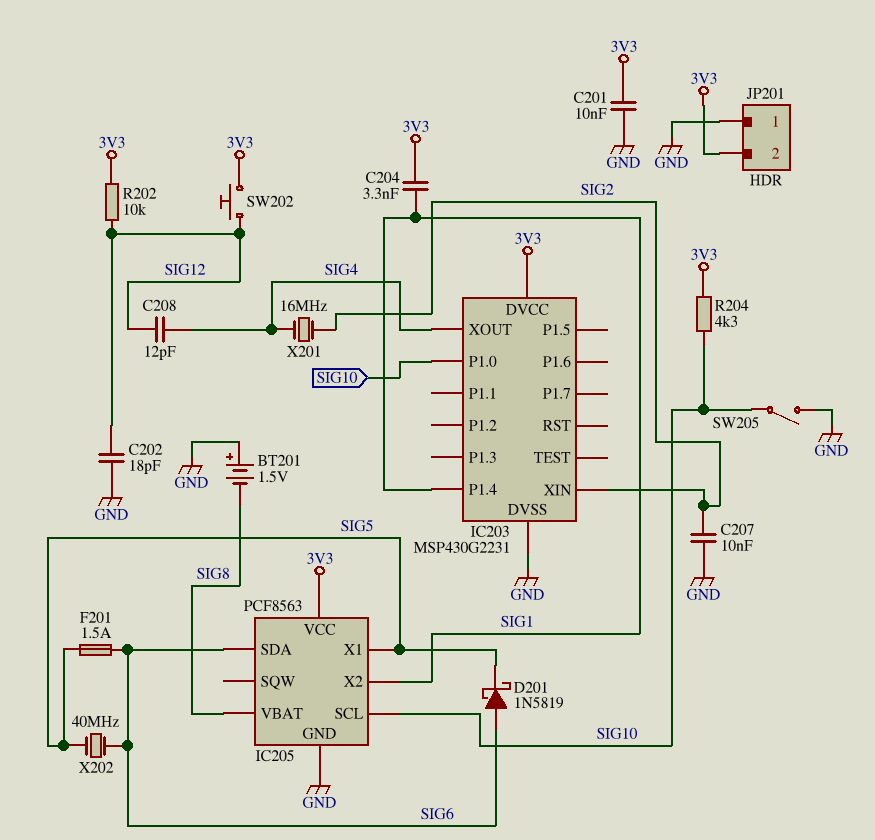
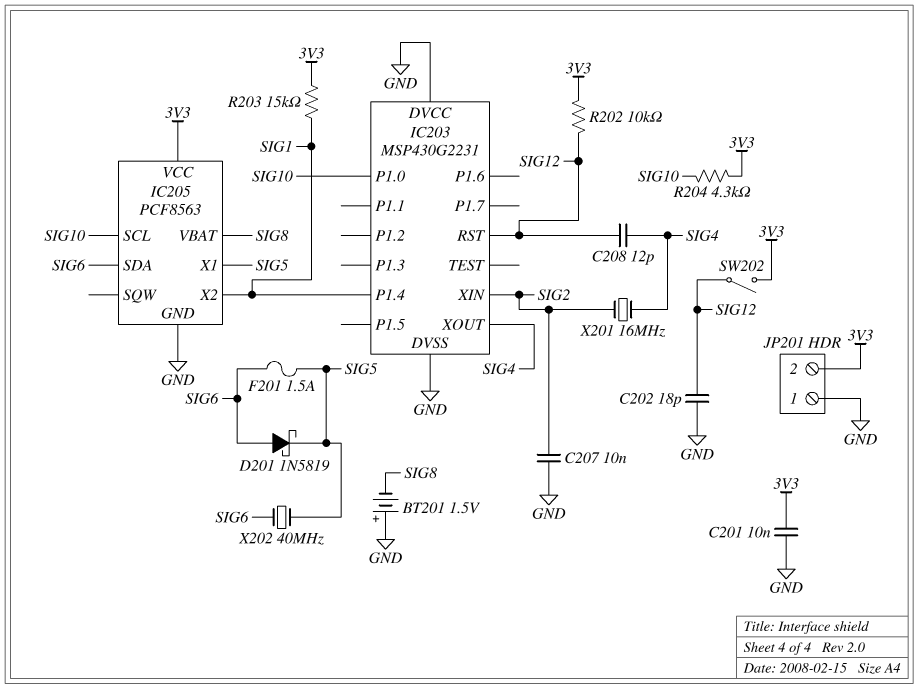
C204: 3.3nF (3V3, SIG1) -> none
IC203 pin DVCC: 3V3 -> GND
IC203 pin RST: none -> SIG12
R203: none -> 15k (3V3, SIG1)
SW202: button (3V3, SIG12) -> switch (3V3, SIG12)
SW205: switch (GND, SIG10) -> none

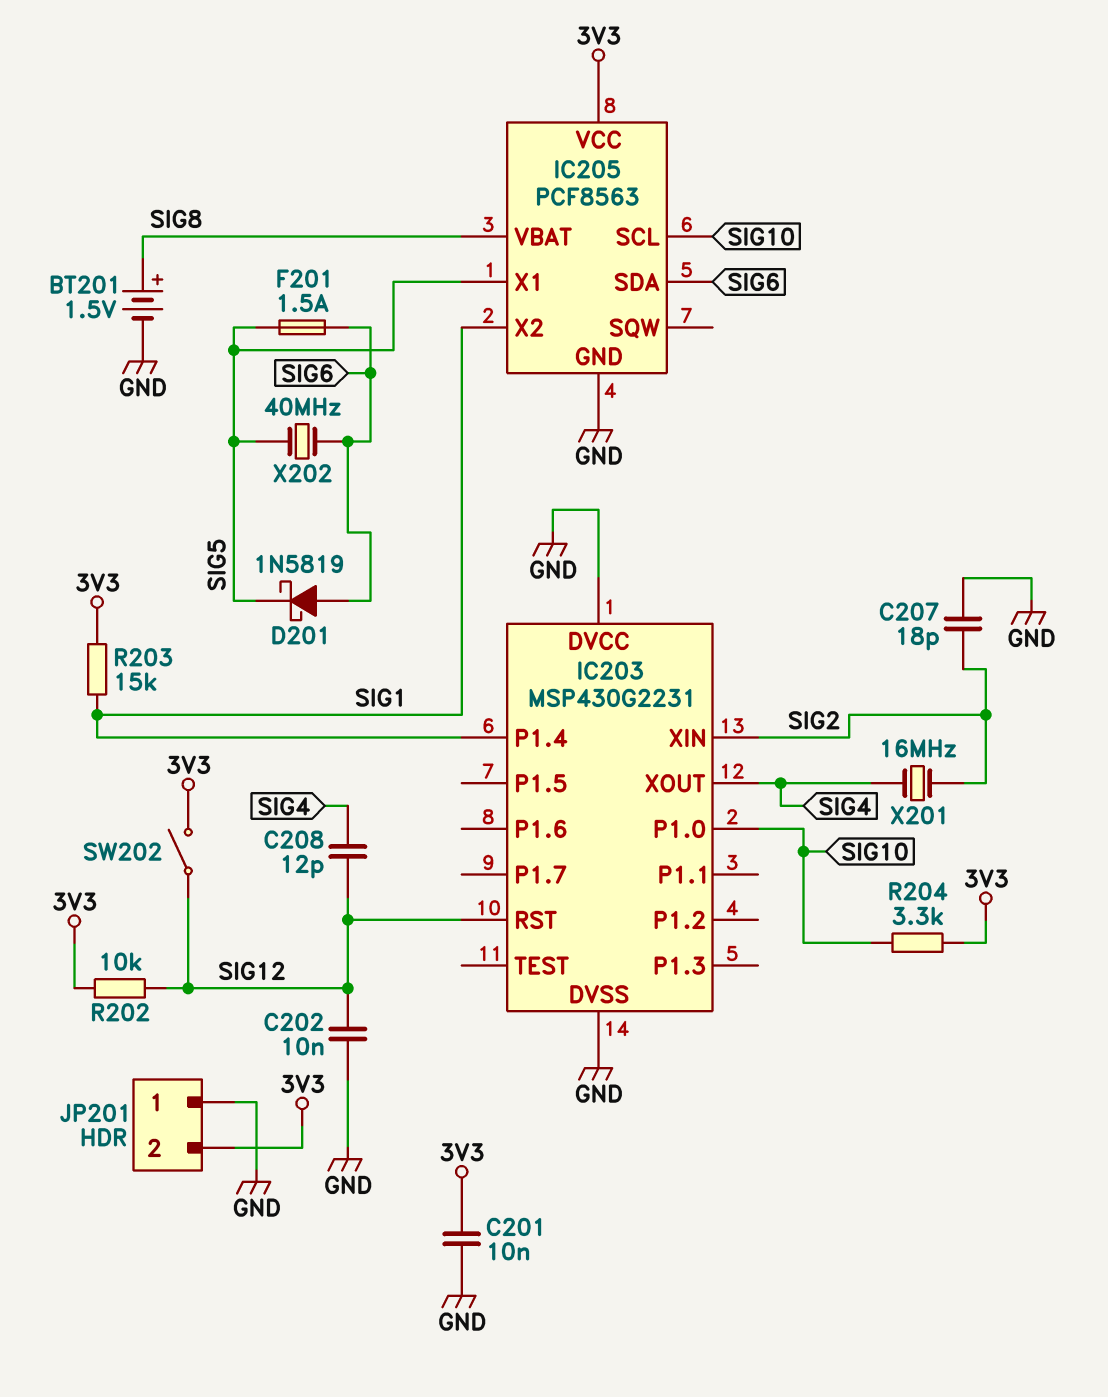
BT201: 1.5V (plus GND, minus SIG8) -> 1.5V (plus SIG8, minus GND)
C202: 18pF (GND, SIG12) -> 10nF (GND, SIG12)
C207: 10nF (GND, SIG2) -> 18pF (GND, SIG2)
R204: 4.3k (3V3, SIG10) -> 3.3k (3V3, SIG10)

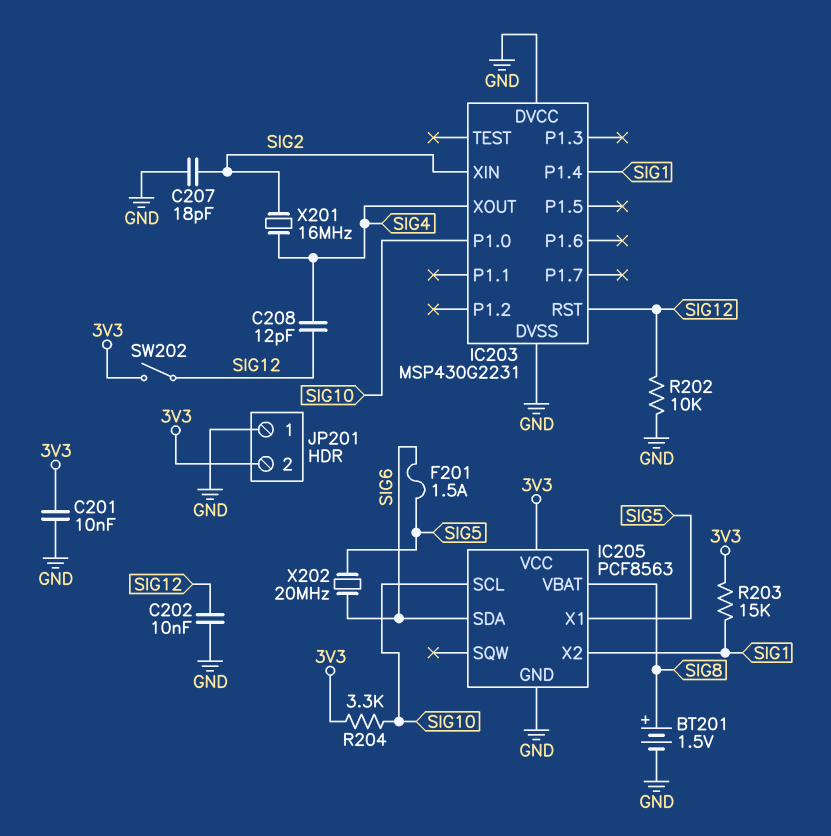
D201: schottky 1N5819 (A SIG6, K SIG5) -> none
R202: 10k (3V3, SIG12) -> 10k (GND, SIG12)
X202: 40MHz (SIG5, SIG6) -> 20MHz (SIG5, SIG6)

